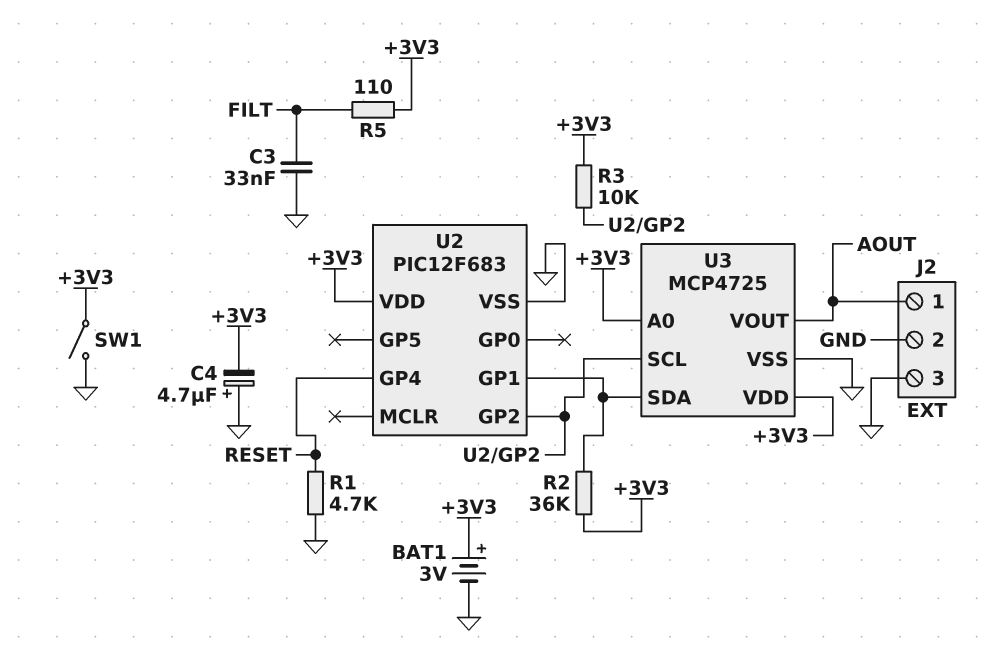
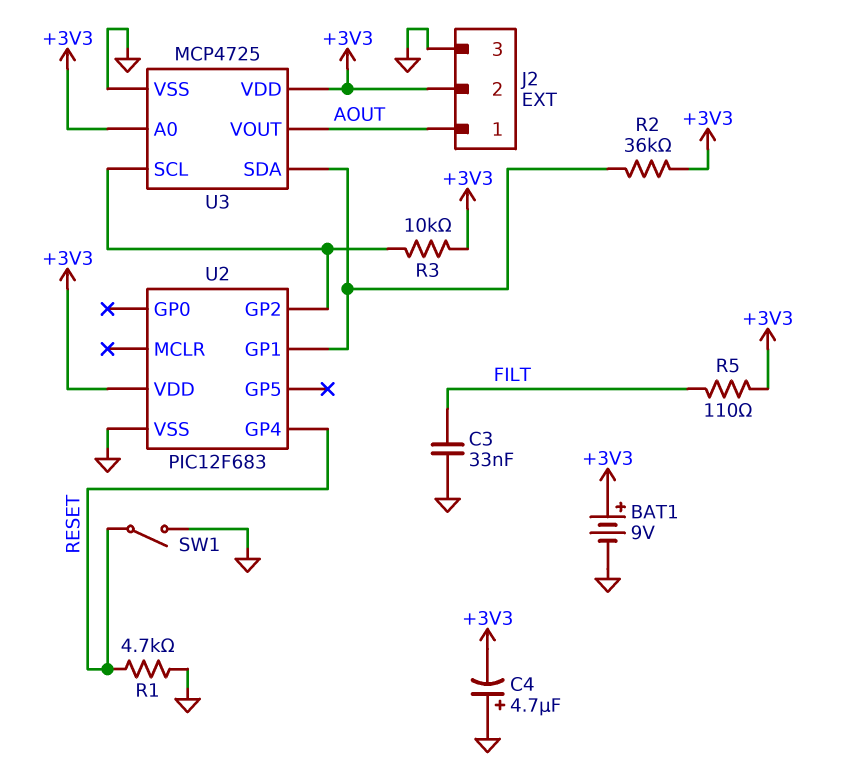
BAT1: 3V (plus +3V3, minus GND) -> 9V (plus +3V3, minus GND)
J2 pin 2: GND -> +3V3
SW1: switch (+3V3, GND) -> switch (GND, RESET)

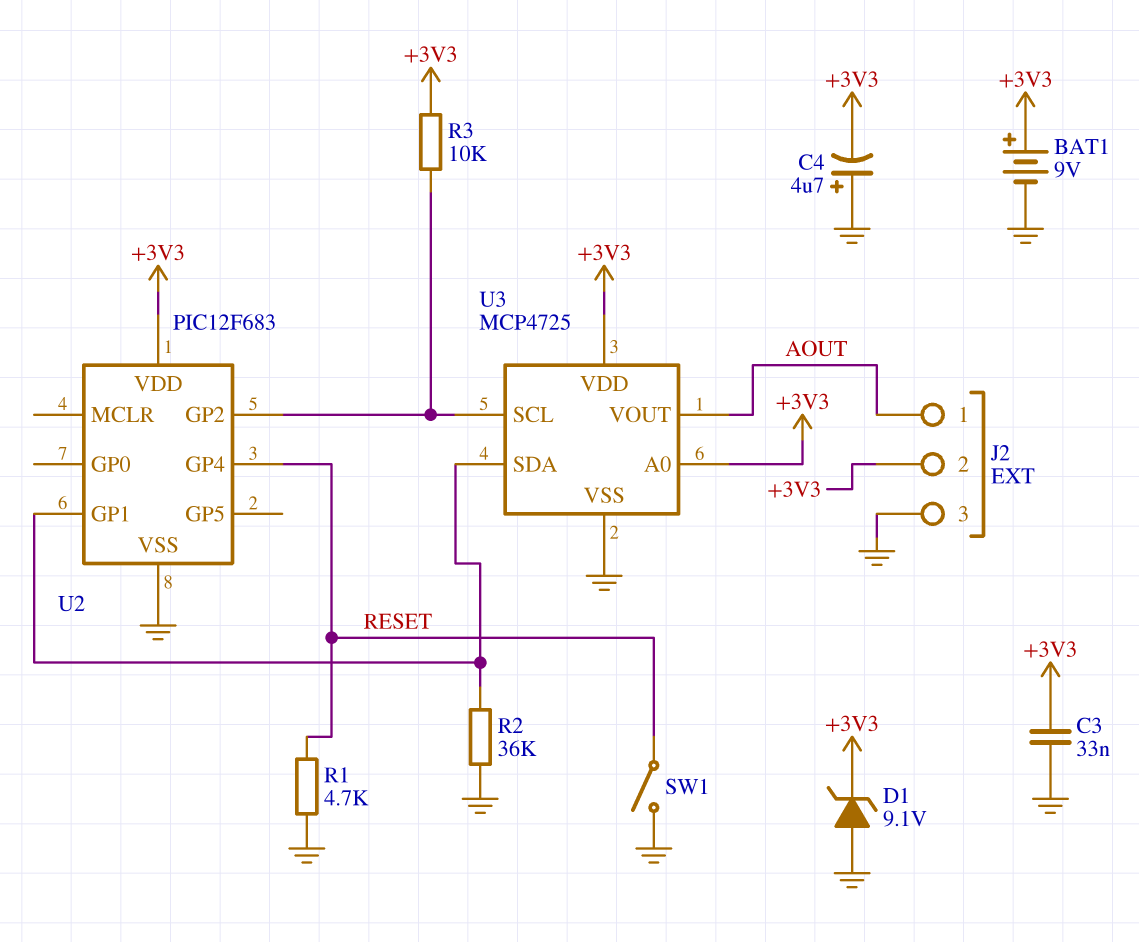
C3: 33nF (FILT, GND) -> 33nF (+3V3, GND)
D1: none -> zener 9.1V (A GND, K +3V3)
R2: 36k (+3V3, U2/GP1) -> 36k (GND, U2/GP1)
R5: 110 (+3V3, FILT) -> none

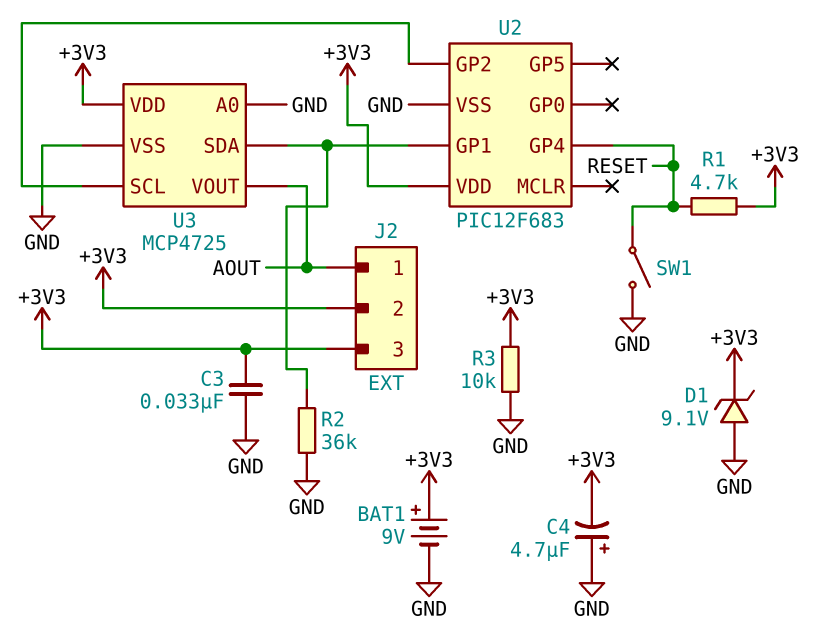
J2 pin 3: GND -> +3V3
R1: 4.7k (GND, RESET) -> 4.7k (+3V3, RESET)
R3: 10k (+3V3, U2/GP2) -> 10k (+3V3, GND)
U3 pin A0: +3V3 -> GND

